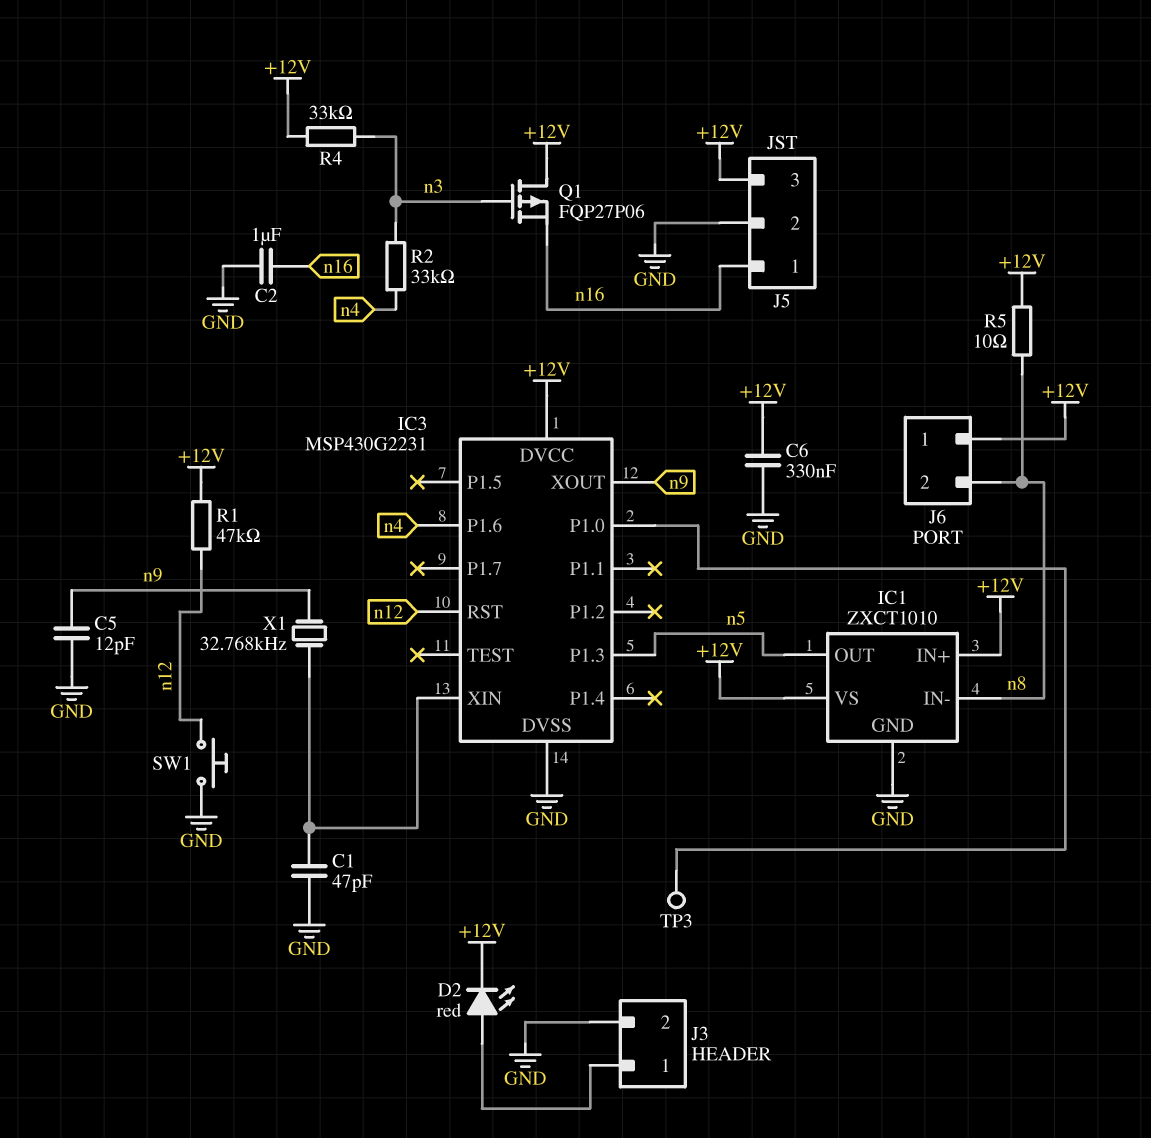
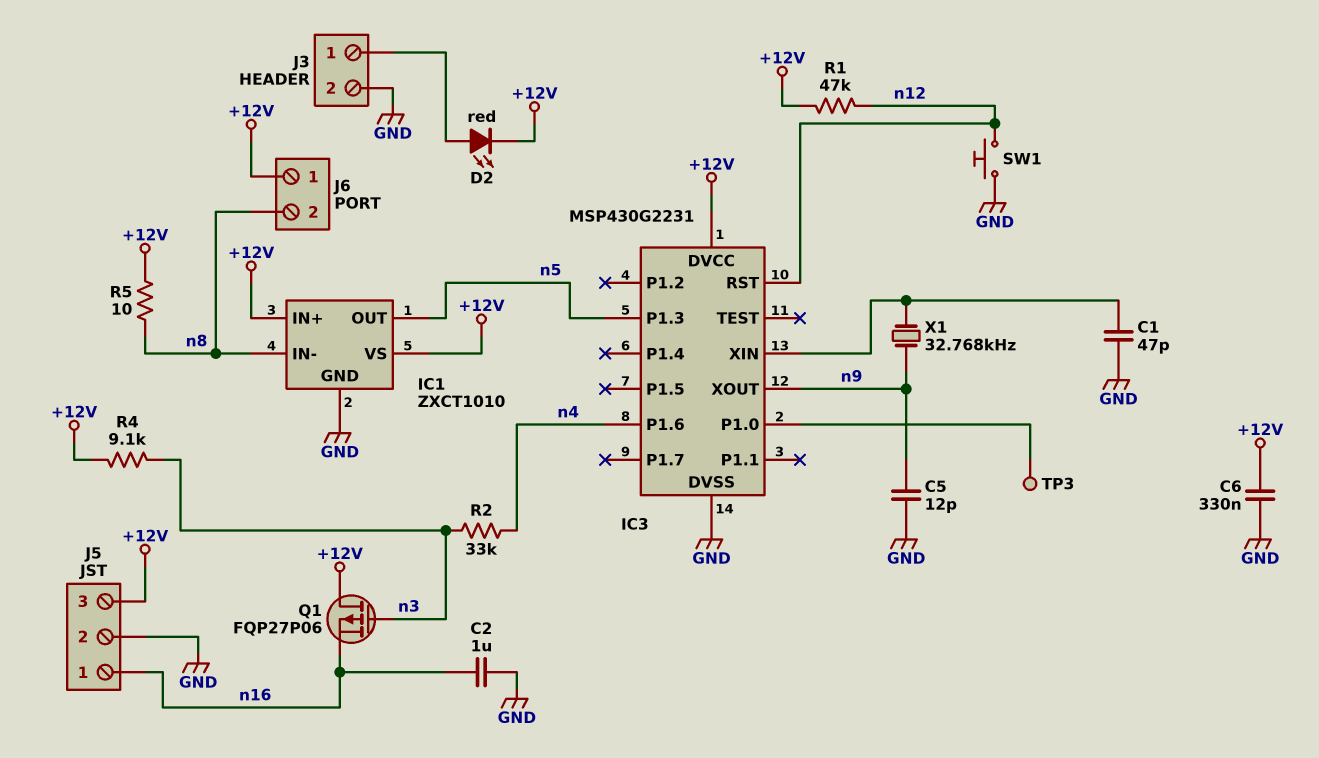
R4: 33k (+12V, n3) -> 9.1k (+12V, n3)

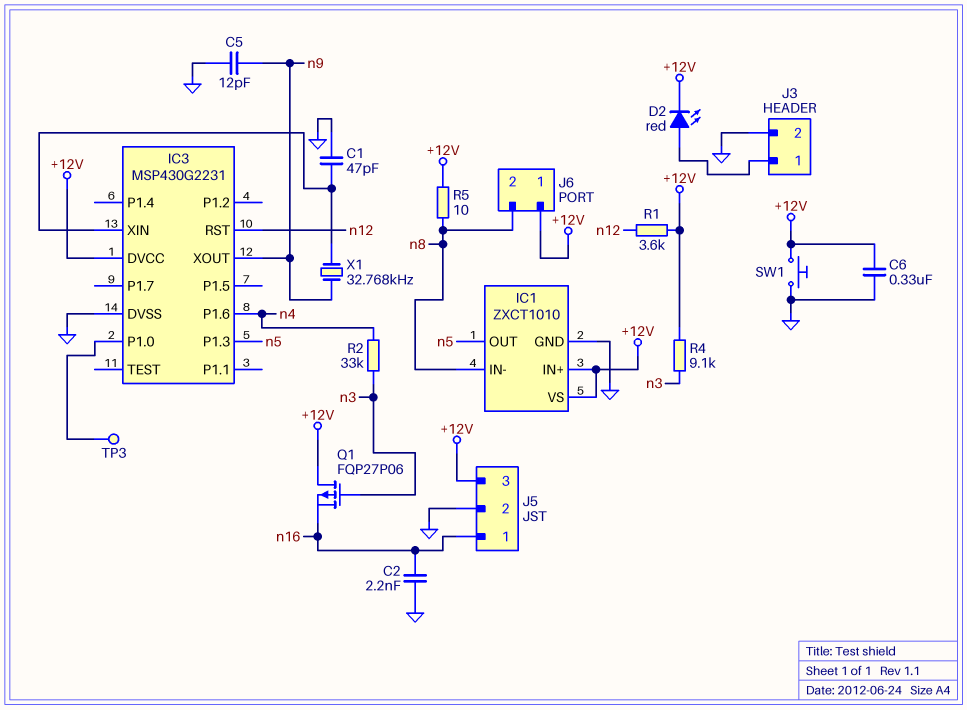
C2: 1uF (GND, n16) -> 2.2nF (GND, n16)
R1: 47k (+12V, n12) -> 3.6k (+12V, n12)
SW1: button (GND, n12) -> button (+12V, GND)

